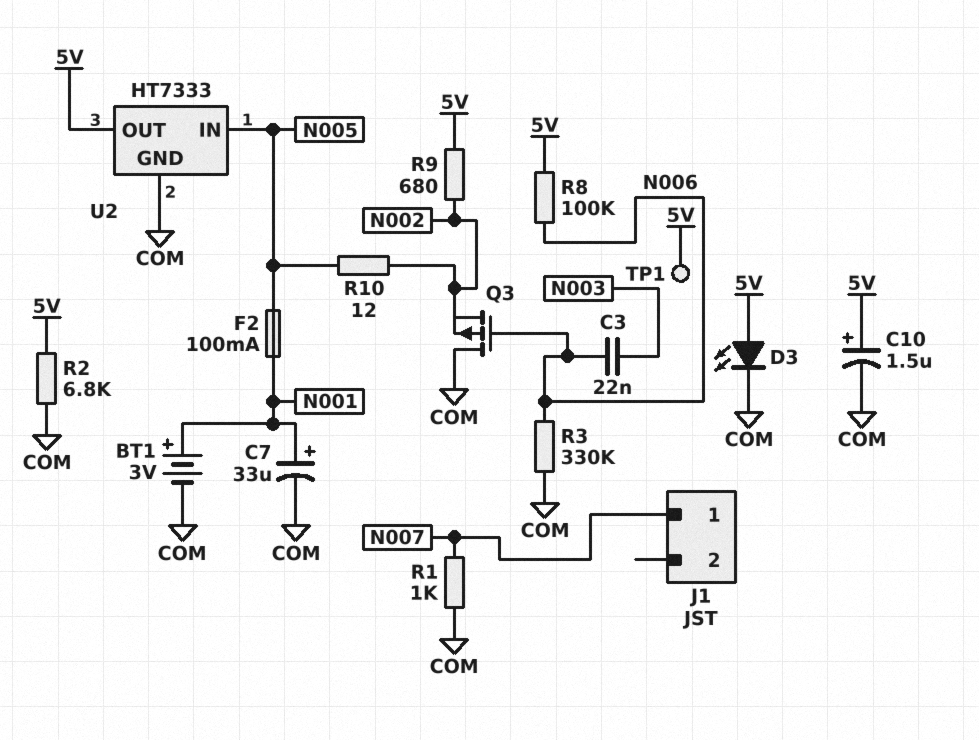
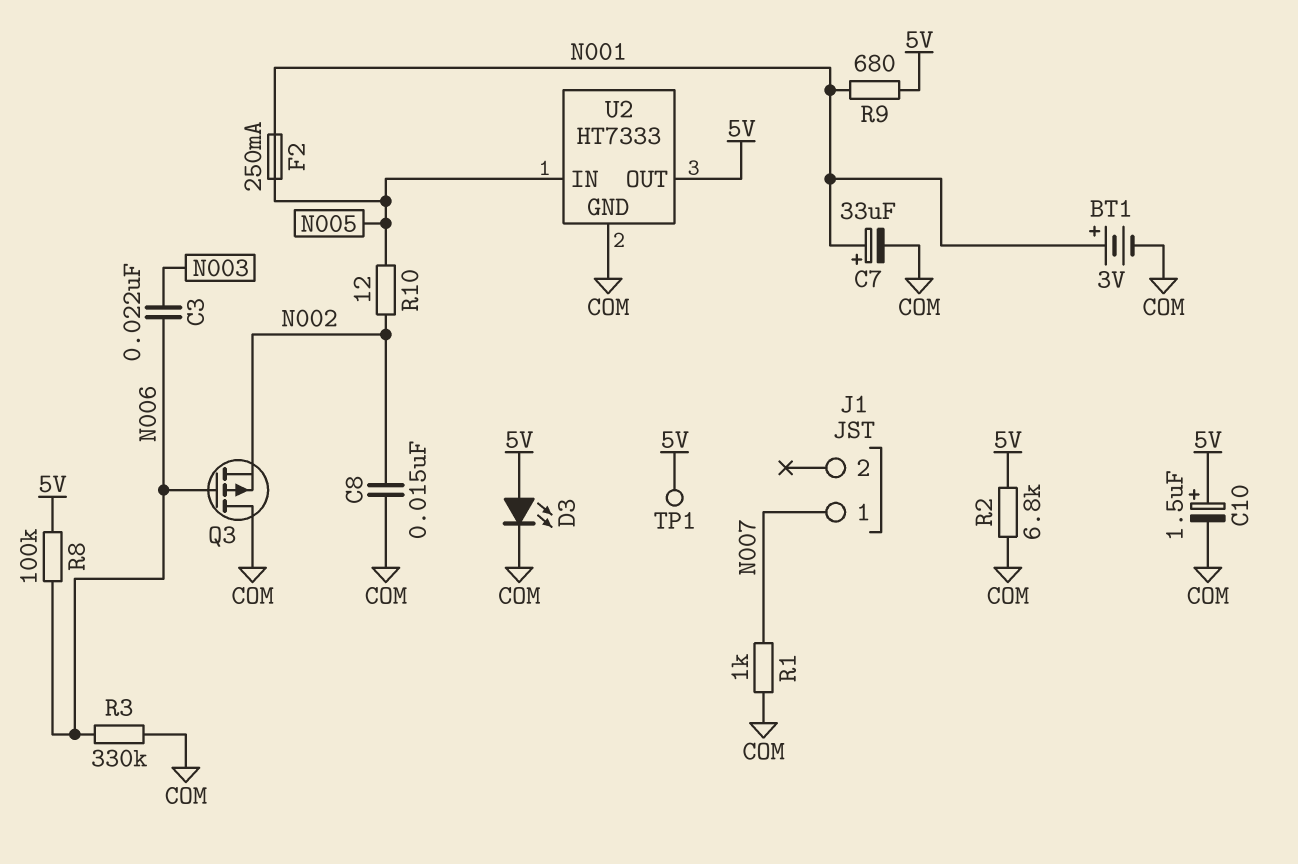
C8: none -> 15nF (COM, N002)
F2: 100mA (N001, N005) -> 250mA (N001, N005)
R9: 680 (5V, N002) -> 680 (5V, N001)

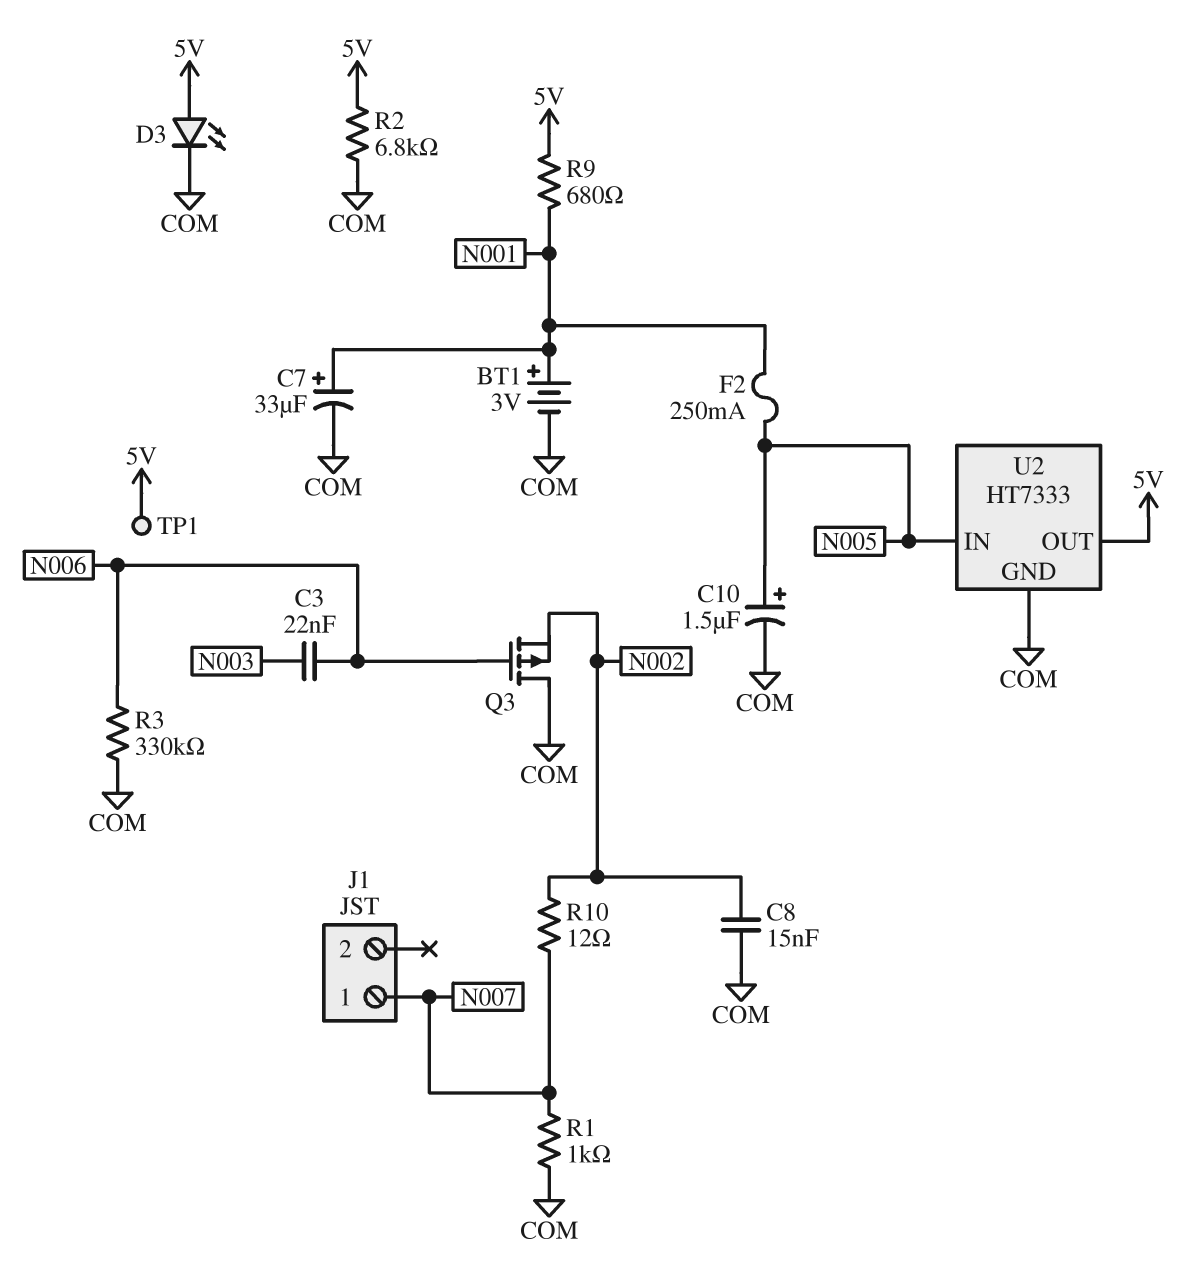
C10: 1.5uF (plus 5V, minus COM) -> 1.5uF (plus N005, minus COM)
R8: 100k (5V, N006) -> none
R10: 12 (N002, N005) -> 12 (N002, N007)

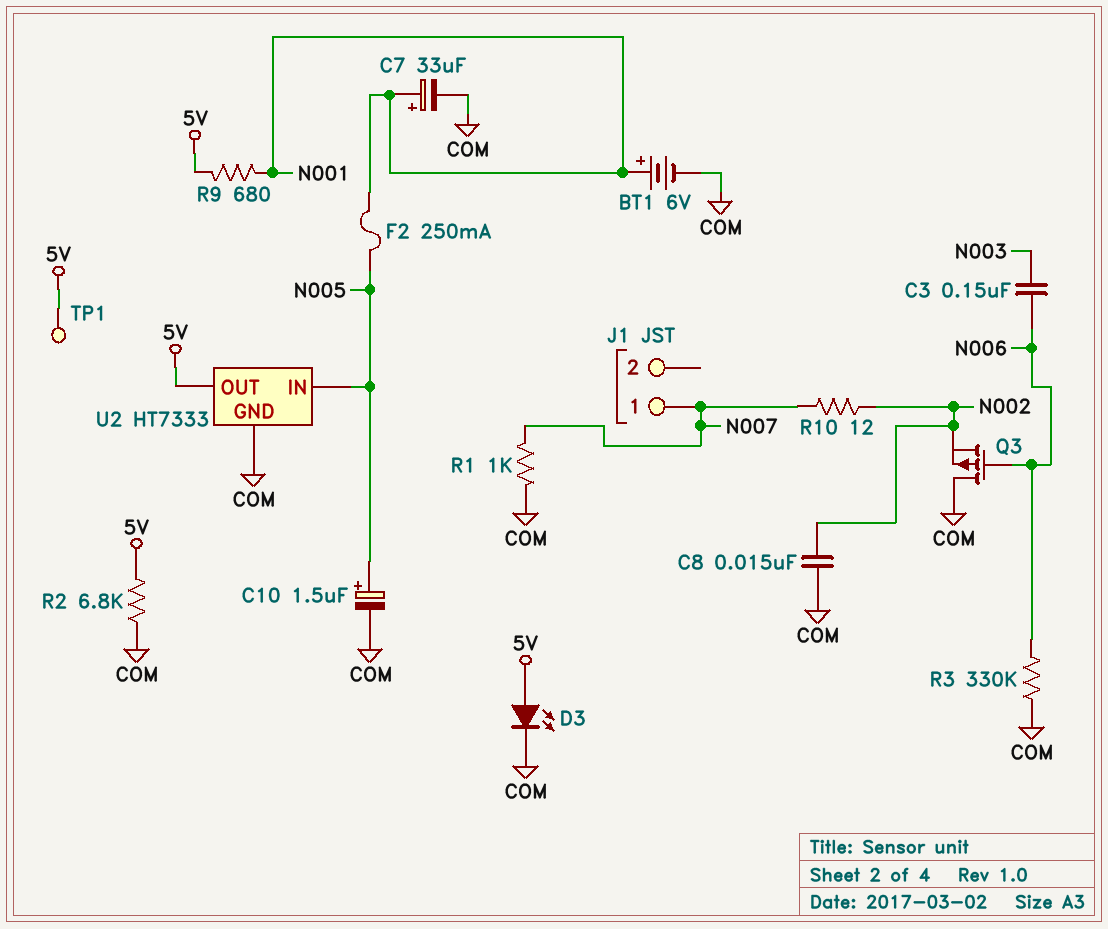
BT1: 3V (plus N001, minus COM) -> 6V (plus N001, minus COM)
C3: 22nF (N003, N006) -> 150nF (N003, N006)

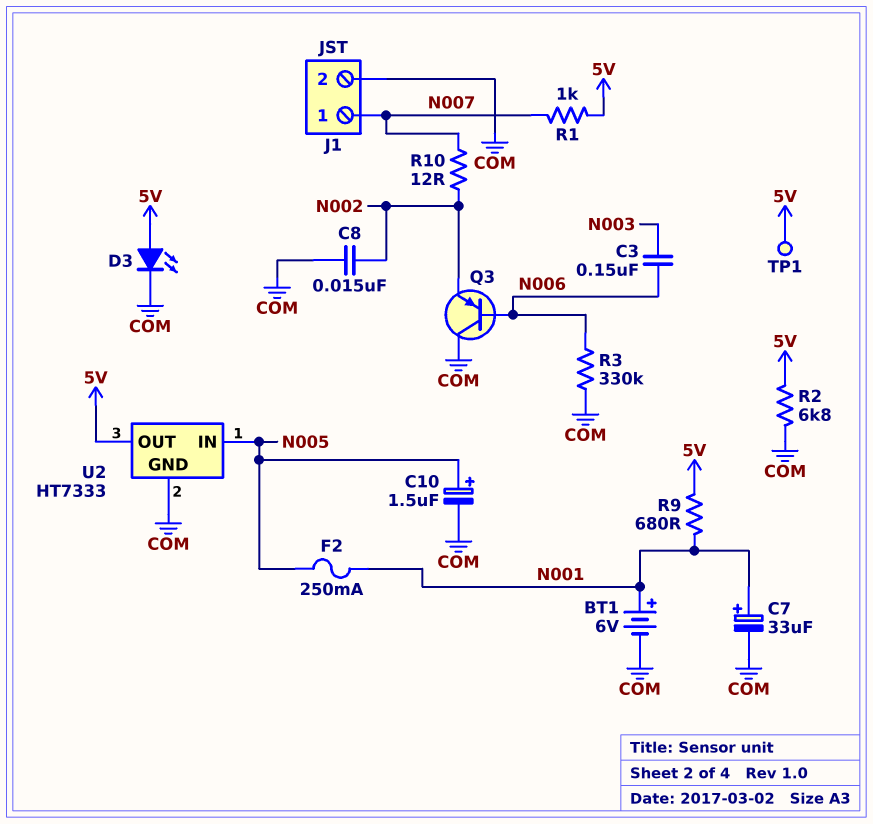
J1 pin 2: none -> COM
Q3: PMOS (G N006, D COM, S N002) -> PNP (B N006, C COM, E N002)
R1: 1k (COM, N007) -> 1k (5V, N007)

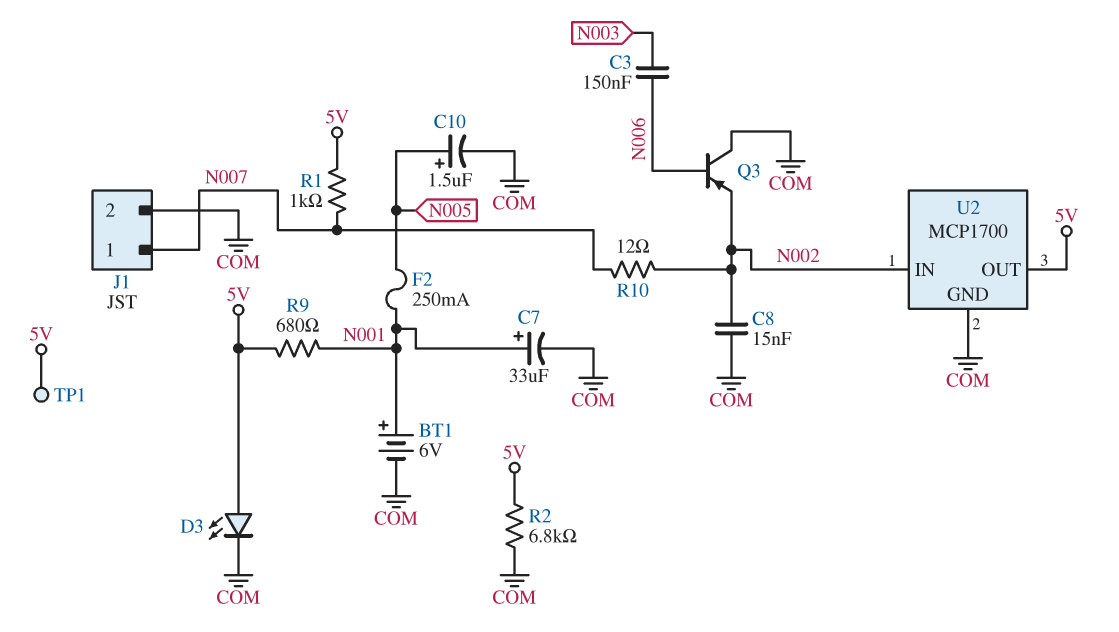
R3: 330k (COM, N006) -> none
U2: HT7333 -> MCP1700
U2 pin IN: N005 -> N002

